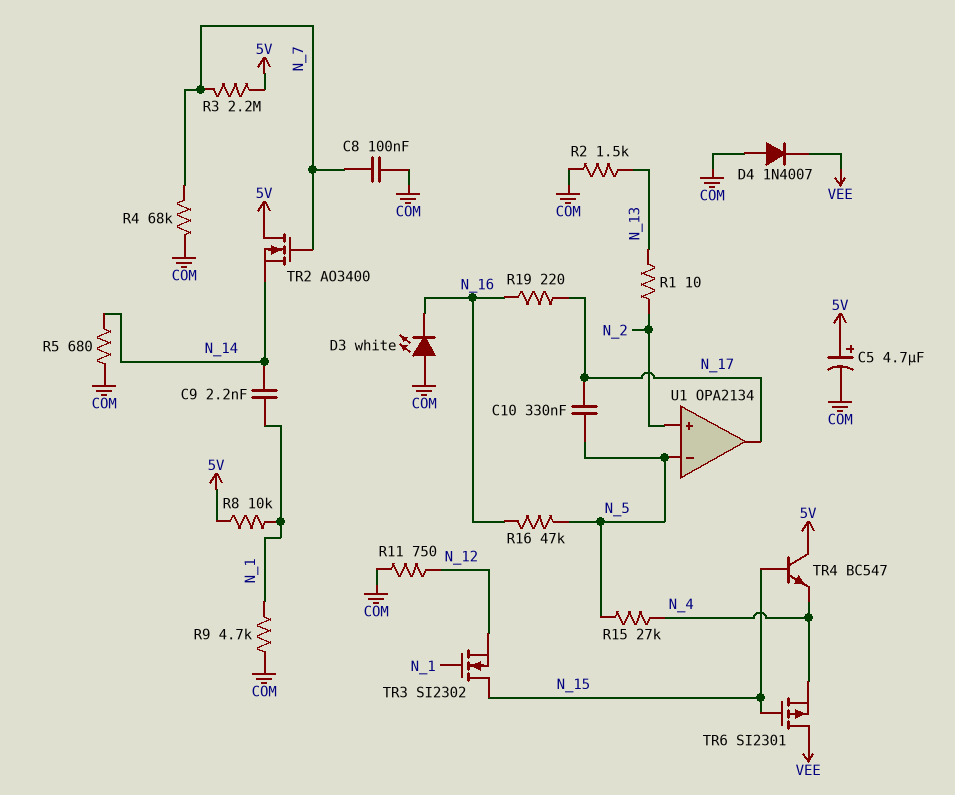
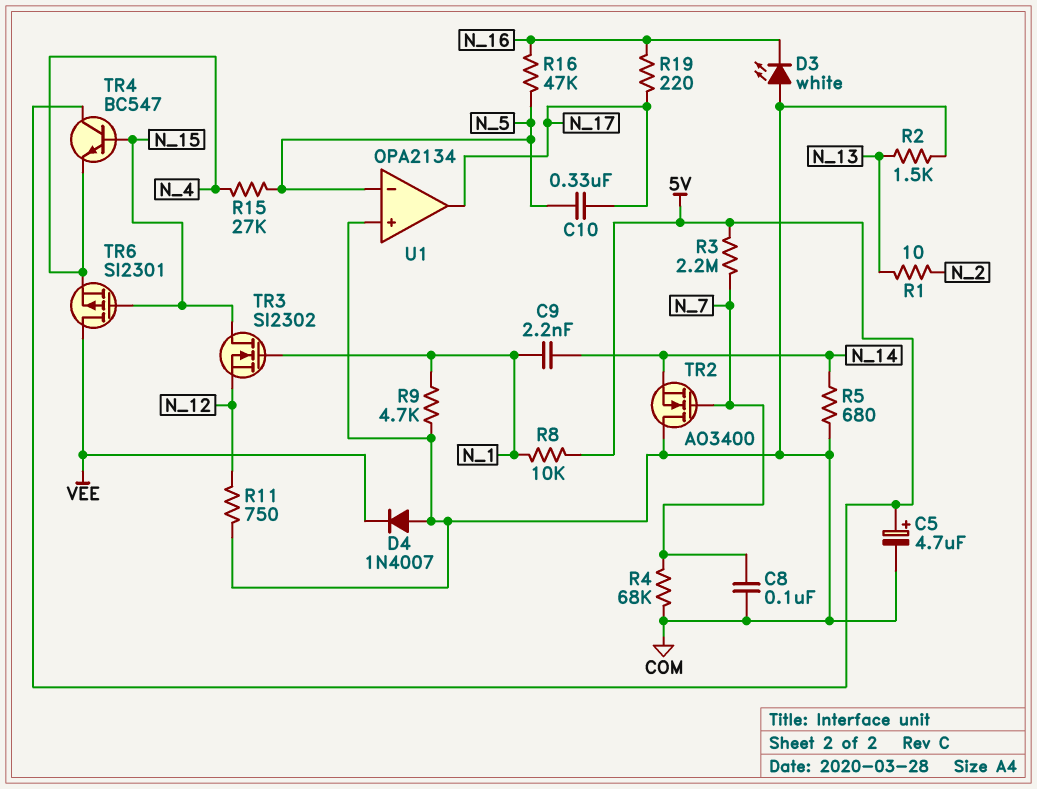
TR2: NMOS AO3400 (G N_7, D 5V, S N_14) -> NMOS AO3400 (G N_7, D COM, S N_14)
U1 pin in+: N_2 -> COM

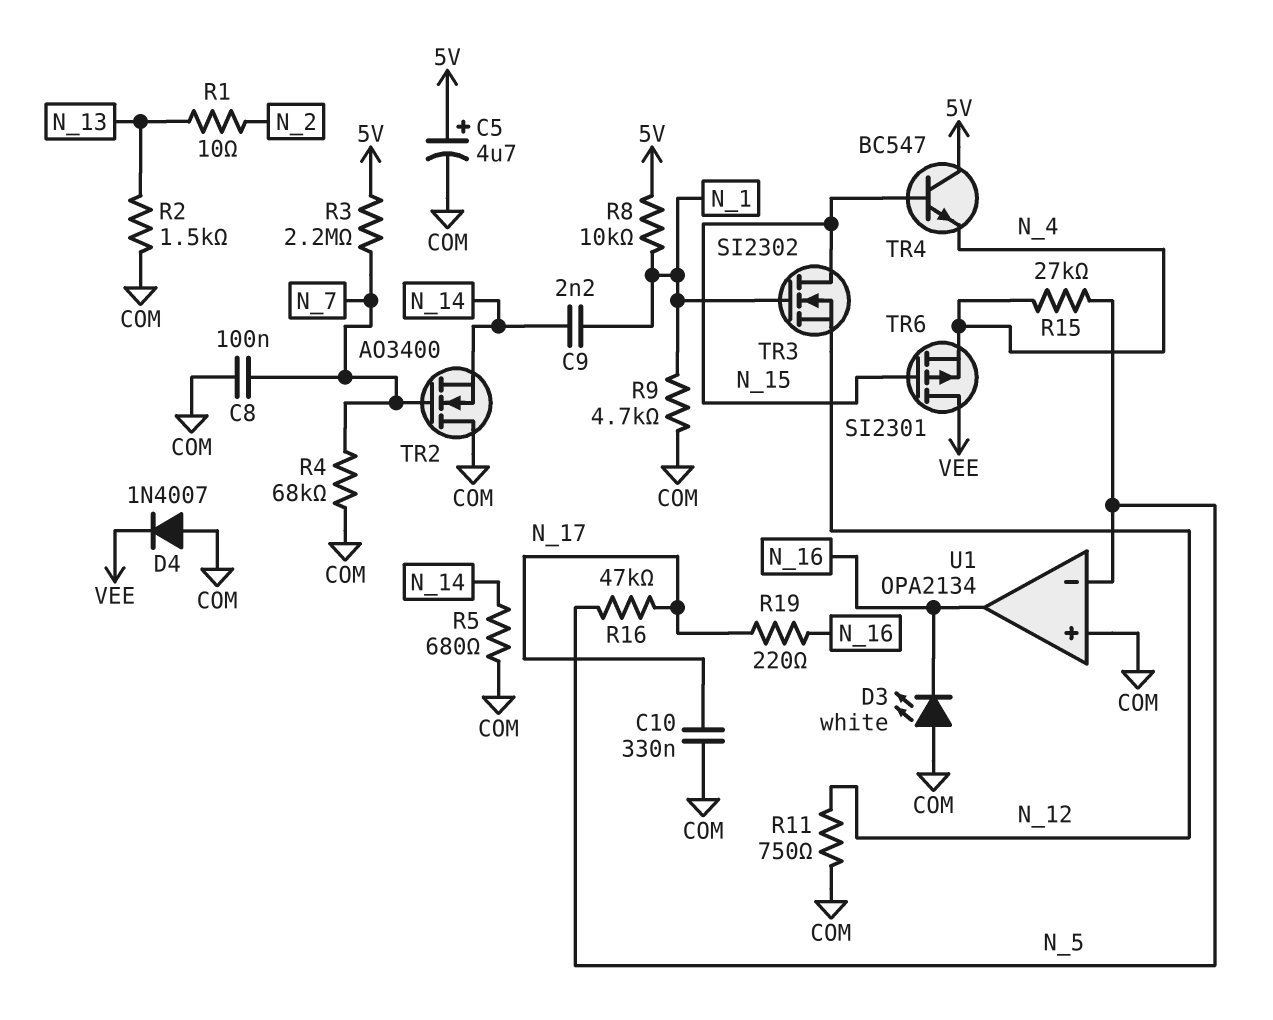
C10: 330nF (N_5, N_17) -> 330nF (COM, N_17)
R16: 47k (N_5, N_16) -> 47k (N_5, N_17)
U1 pin out: N_17 -> N_16

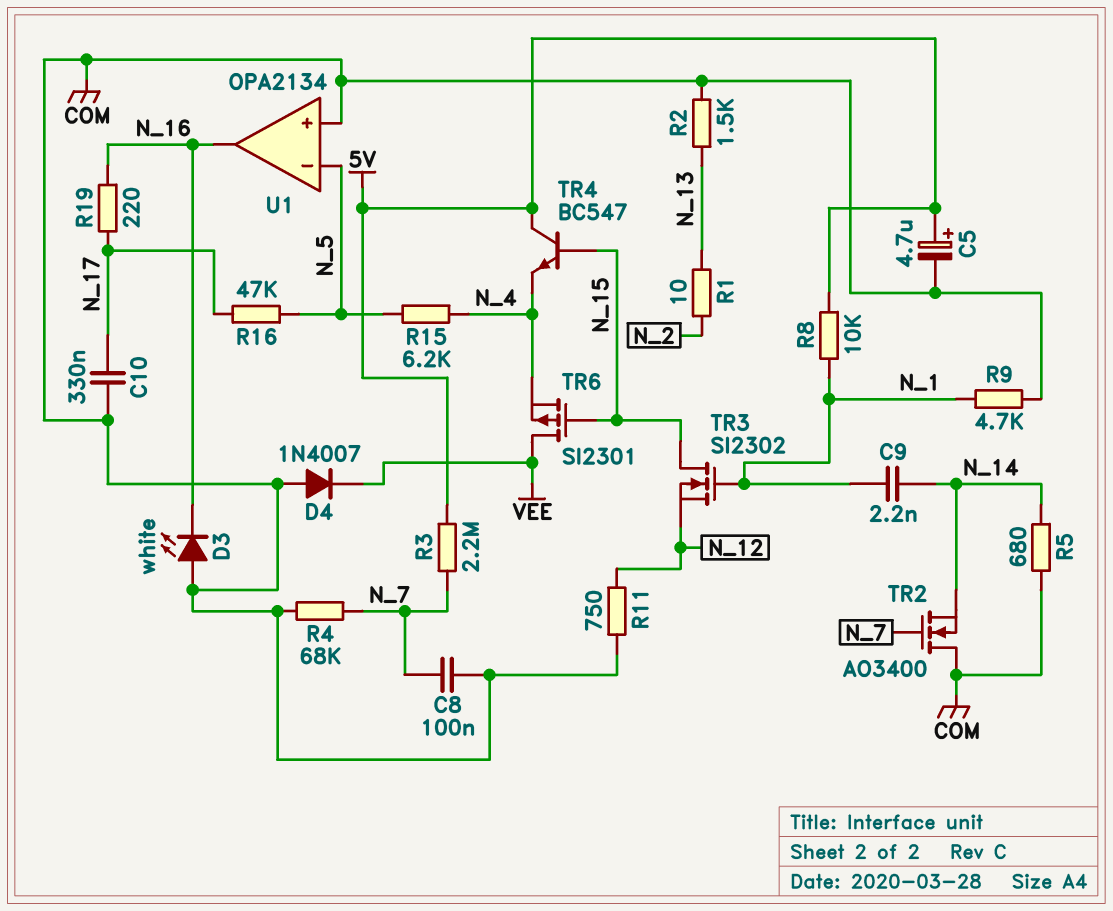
R15: 27k (N_4, N_5) -> 6.2k (N_4, N_5)

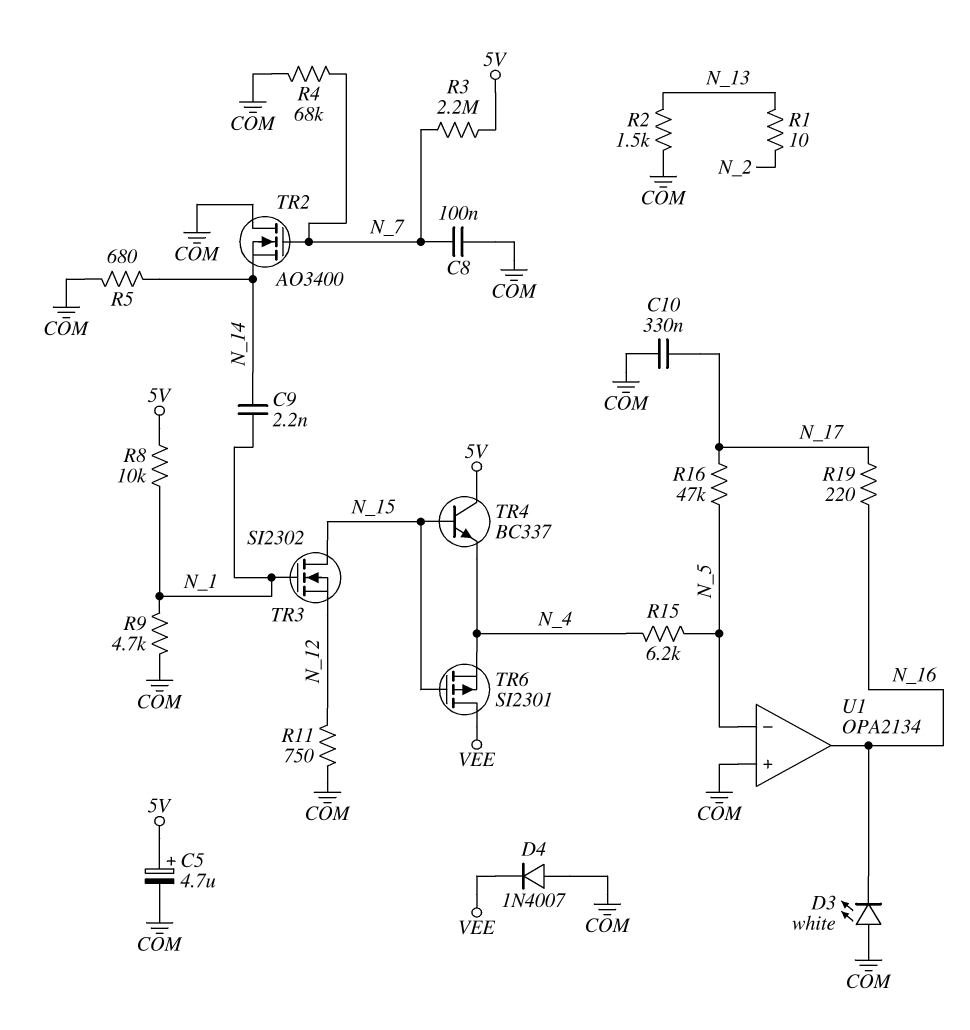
TR4: NPN BC547 (B N_15, C 5V, E N_4) -> NPN BC337 (B N_15, C 5V, E N_4)

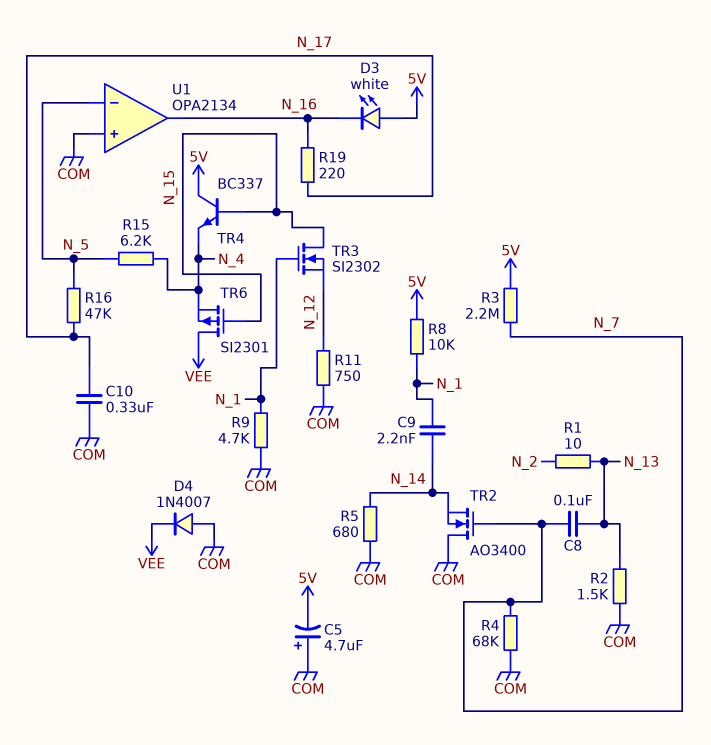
C5: 4.7uF (plus 5V, minus COM) -> 4.7uF (plus COM, minus 5V)
C8: 100nF (COM, N_7) -> 100nF (N_7, N_13)
D3: LED white (A COM, K N_16) -> LED white (A 5V, K N_16)

